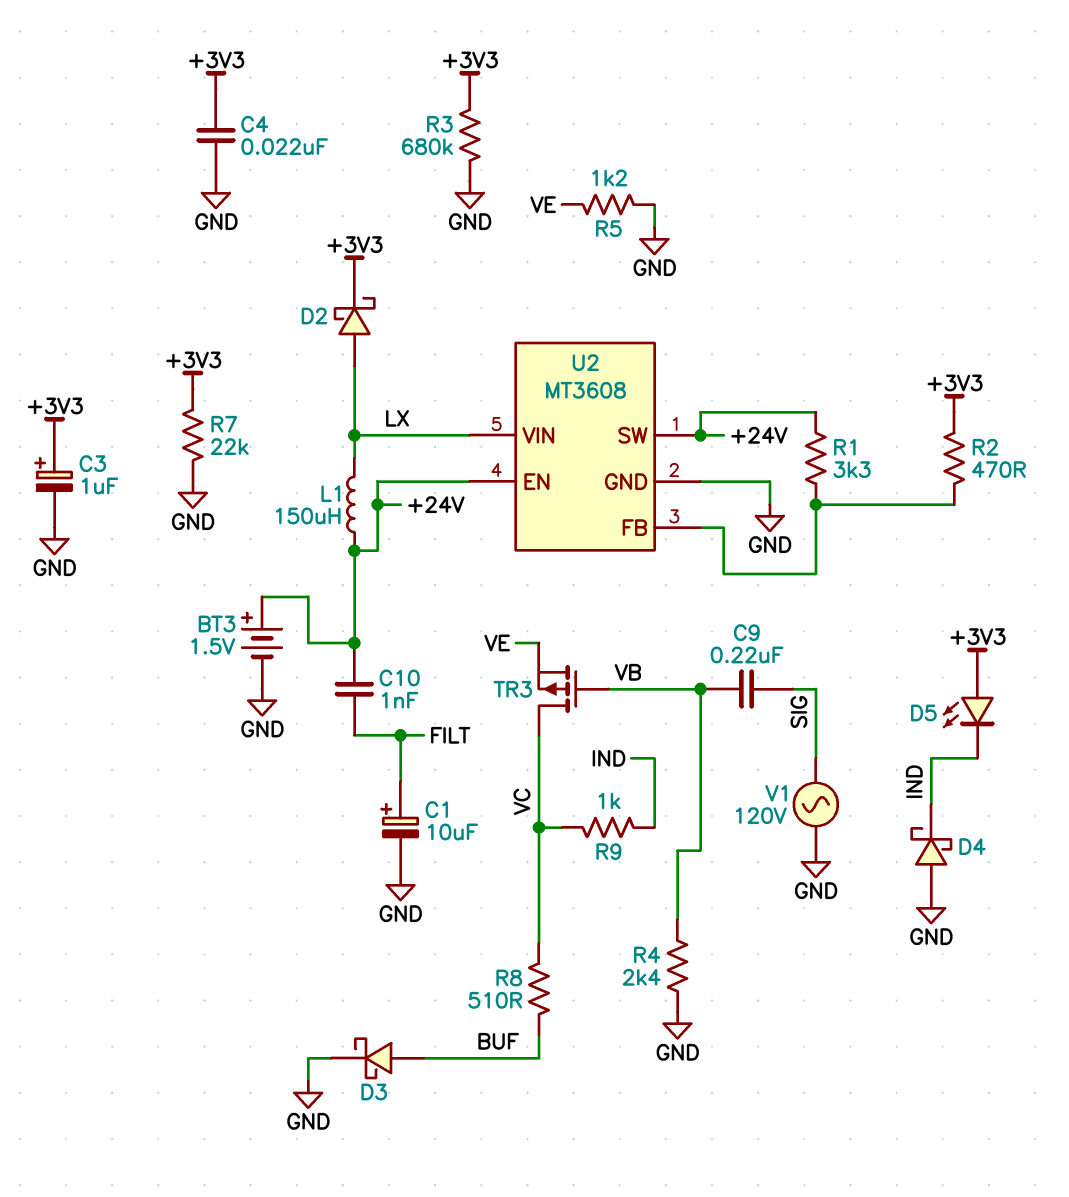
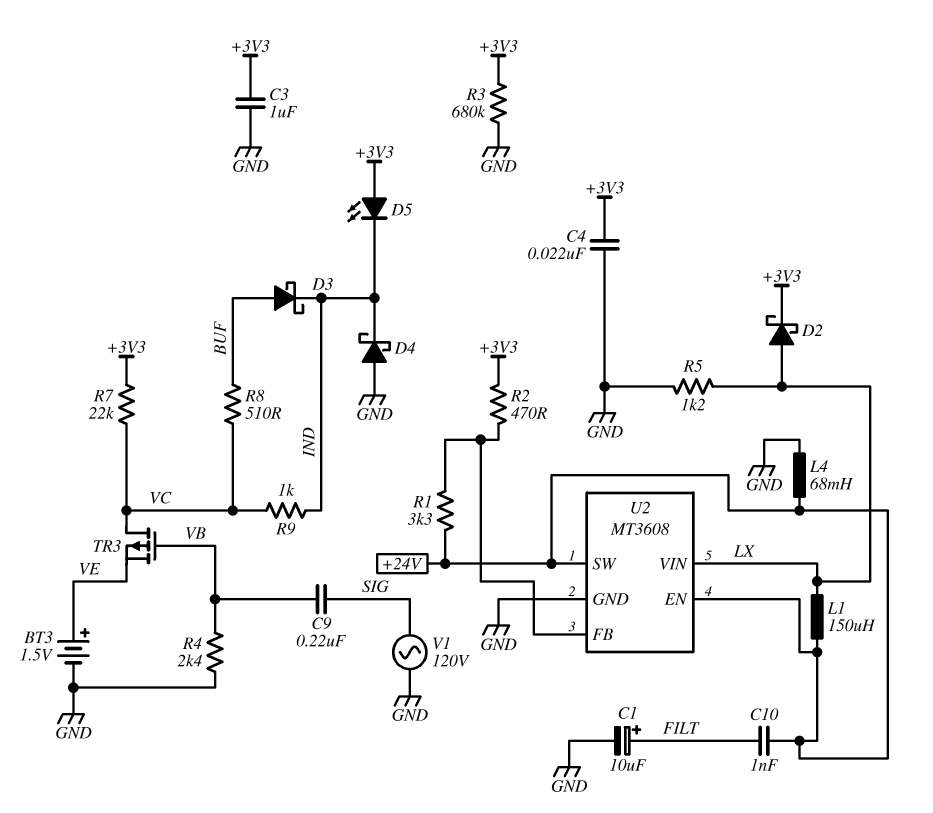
BT3: 1.5V (plus +24V, minus GND) -> 1.5V (plus VE, minus GND)
C3: 1uF (plus +3V3, minus GND) -> 1uF (+3V3, GND)
D3: schottky (A BUF, K GND) -> schottky (A BUF, K IND)
L4: none -> 68mH (+24V, GND)
R5: 1.2k (GND, VE) -> 1.2k (GND, LX)
R7: 22k (+3V3, GND) -> 22k (+3V3, VC)

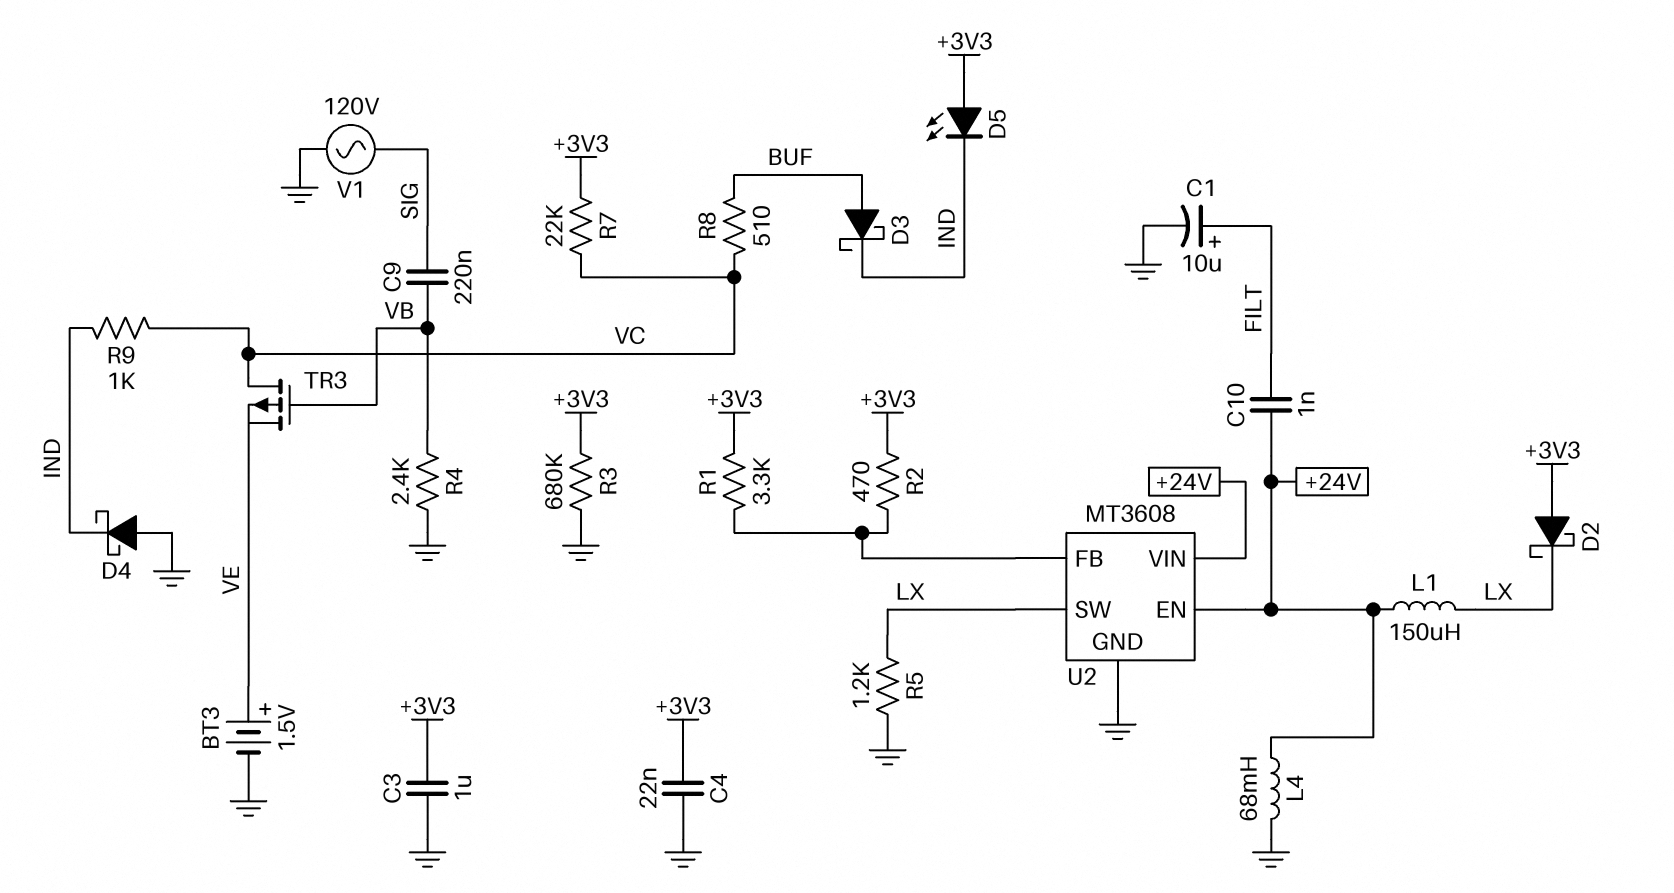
D2: schottky (A LX, K +3V3) -> schottky (A +3V3, K LX)
R1: 3.3k (+24V, U2/FB) -> 3.3k (+3V3, U2/FB)
U2 pin SW: +24V -> LX
U2 pin VIN: LX -> +24V

